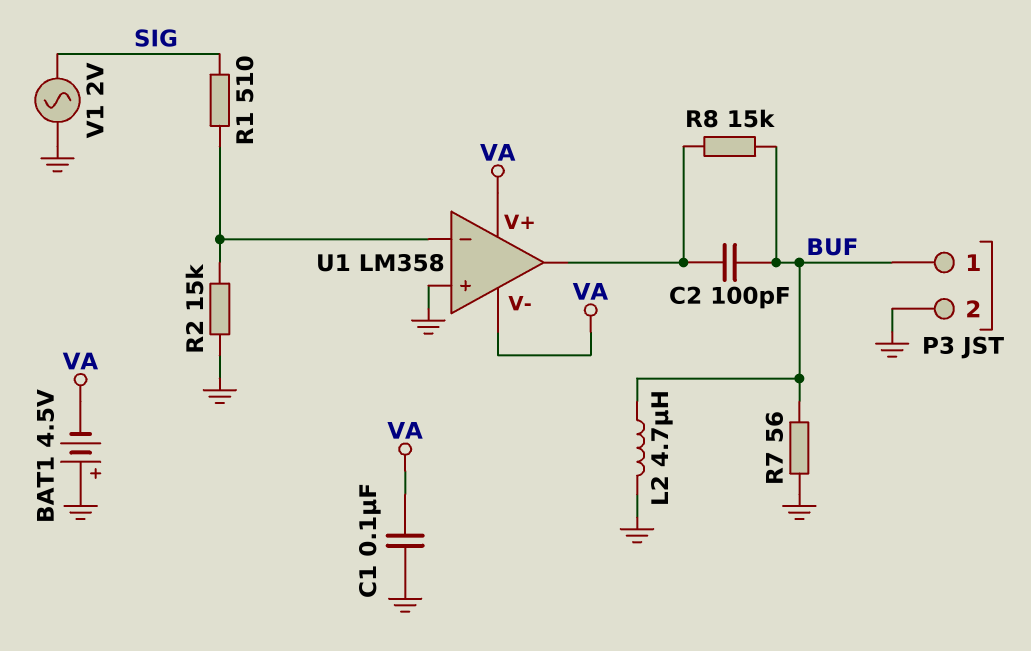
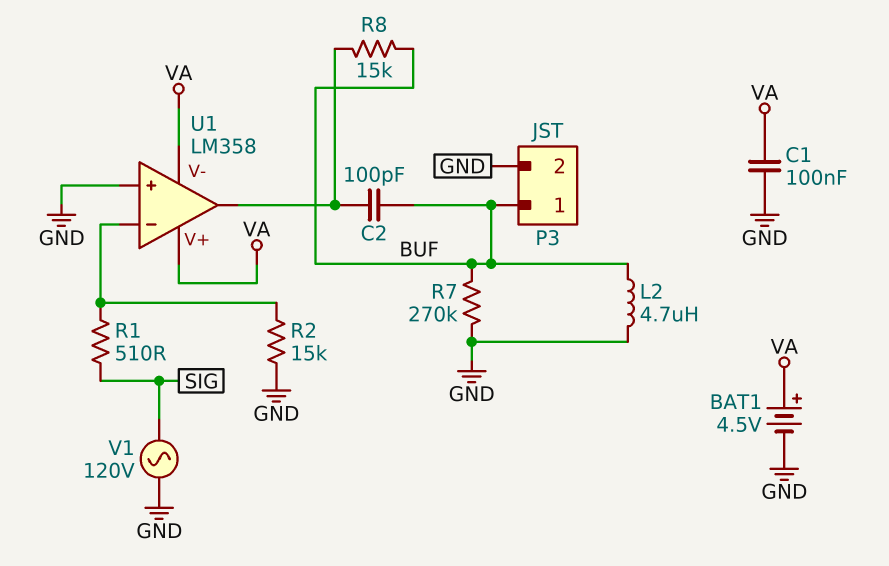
BAT1: 4.5V (plus GND, minus VA) -> 4.5V (plus VA, minus GND)
R7: 56 (BUF, GND) -> 270k (BUF, GND)
V1: AC 2V (GND, SIG) -> AC 120V (GND, SIG)

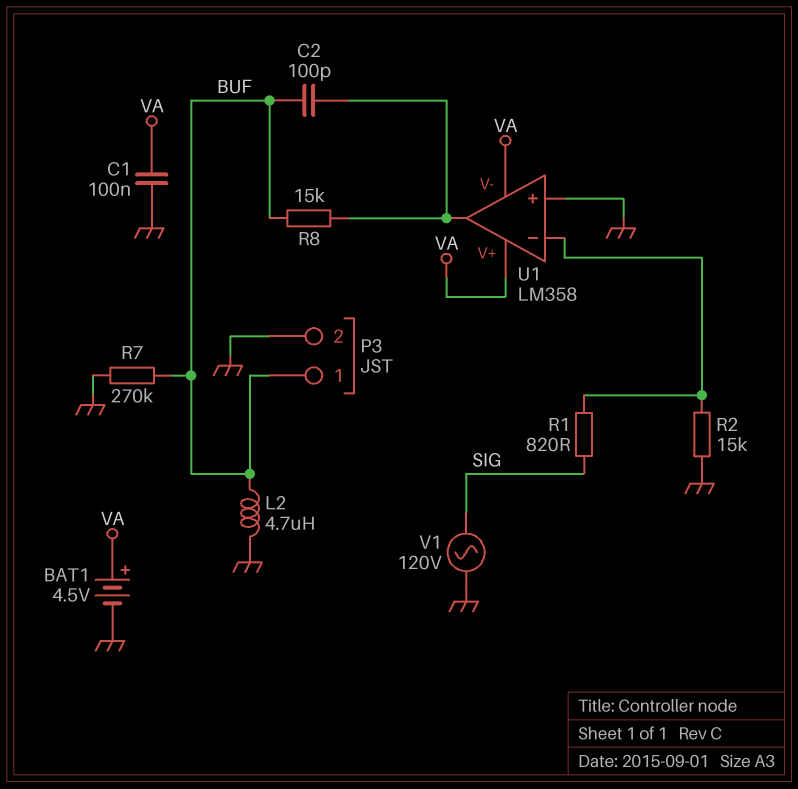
R1: 510 (SIG, U1/in-) -> 820 (SIG, U1/in-)

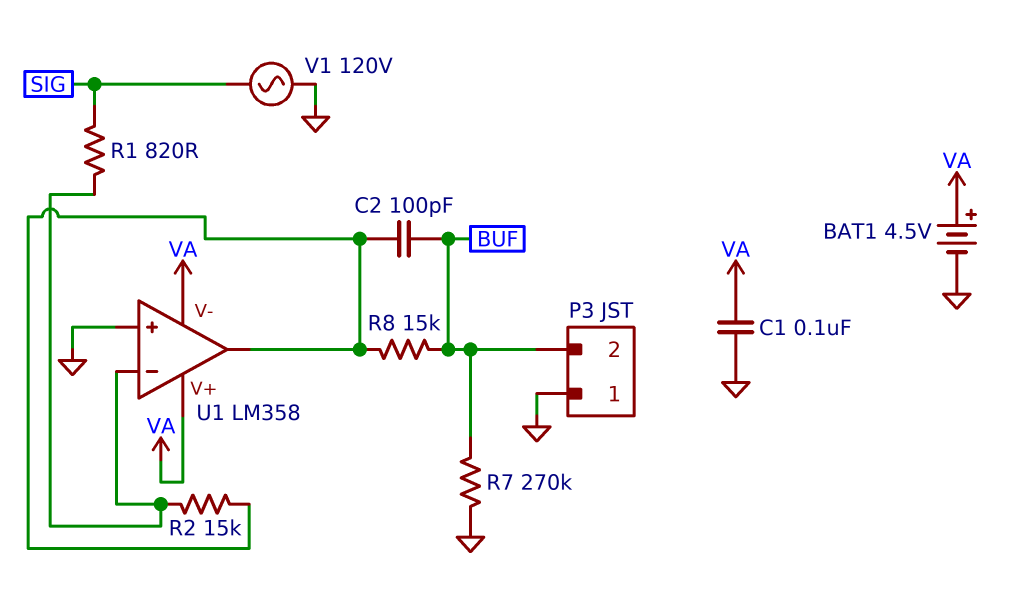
L2: 4.7uH (BUF, GND) -> none
P3 pin 1: BUF -> GND
P3 pin 2: GND -> BUF
R2: 15k (GND, U1/in-) -> 15k (U1/in-, U1/out)

